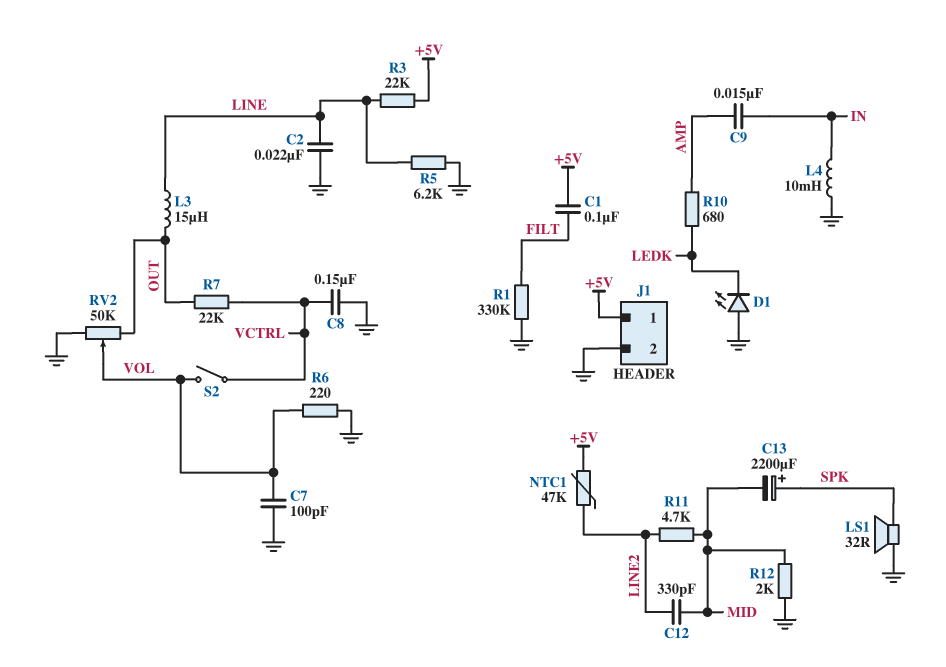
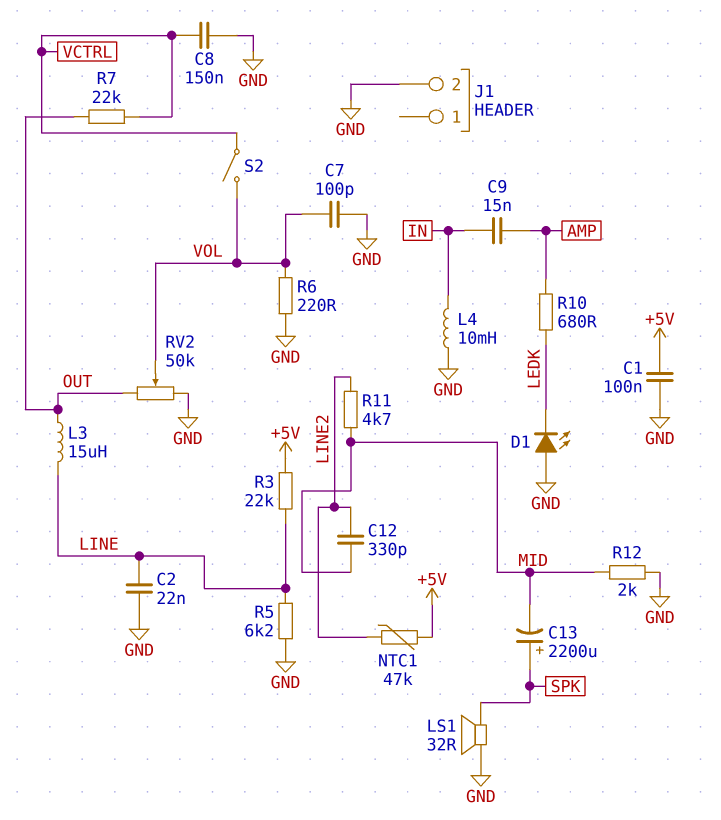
C1: 100nF (+5V, FILT) -> 100nF (+5V, GND)
J1 pin 1: +5V -> none
R1: 330k (FILT, GND) -> none

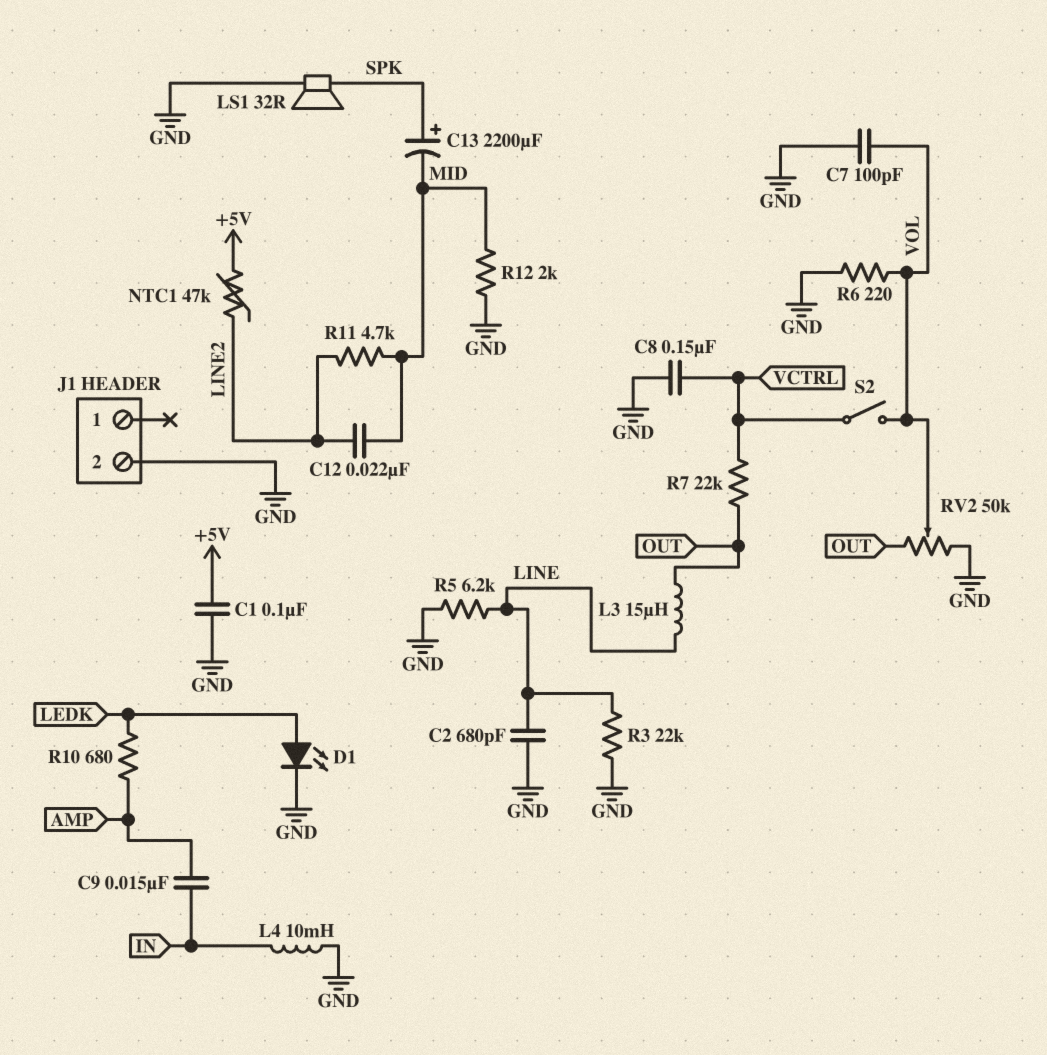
C2: 22nF (GND, LINE) -> 680pF (GND, LINE)
C12: 330pF (LINE2, MID) -> 22nF (LINE2, MID)
D1: LED (A GND, K LEDK) -> LED (A LEDK, K GND)
R3: 22k (+5V, LINE) -> 22k (GND, LINE)

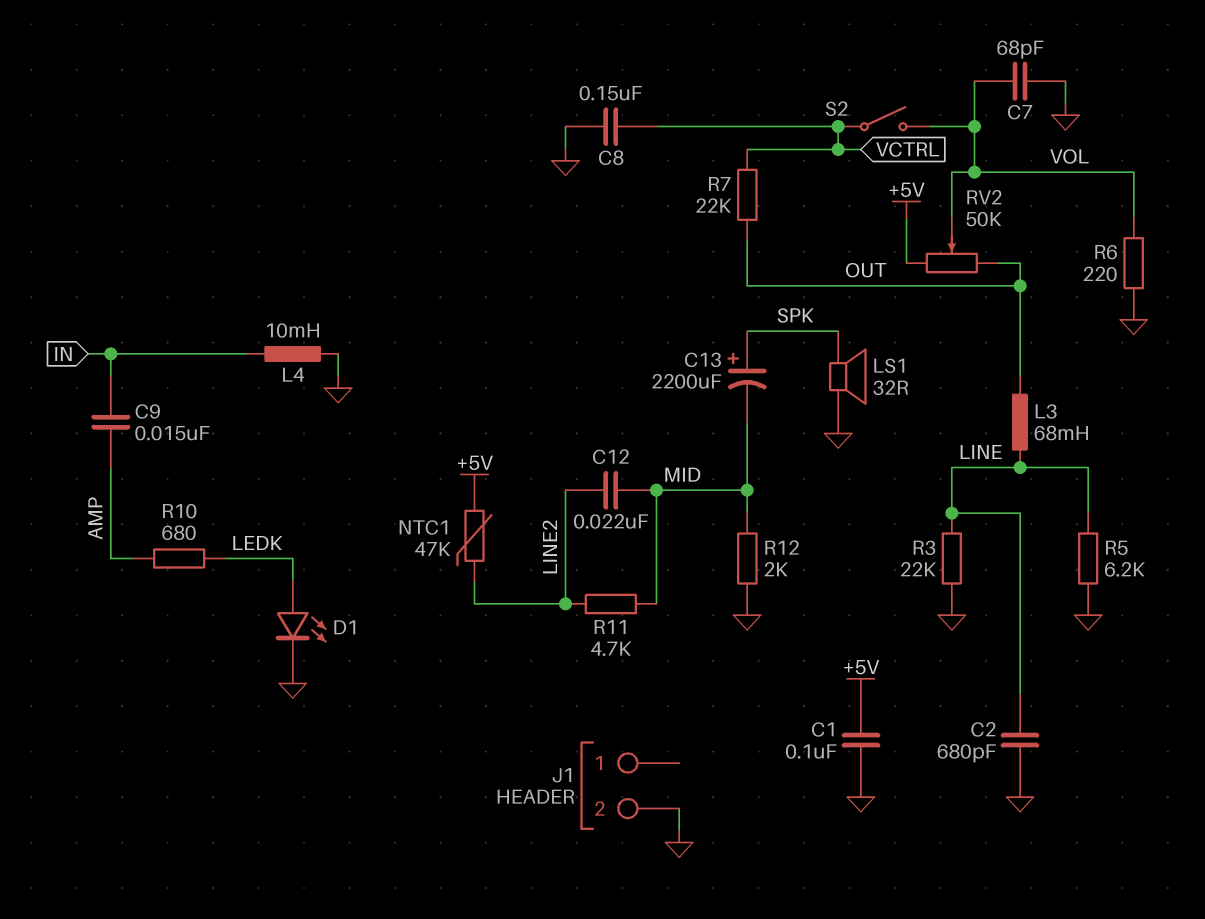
C7: 100pF (GND, VOL) -> 68pF (GND, VOL)
L3: 15uH (LINE, OUT) -> 68mH (LINE, OUT)
RV2: 50k (GND, OUT, wiper VOL) -> 50k (+5V, OUT, wiper VOL)

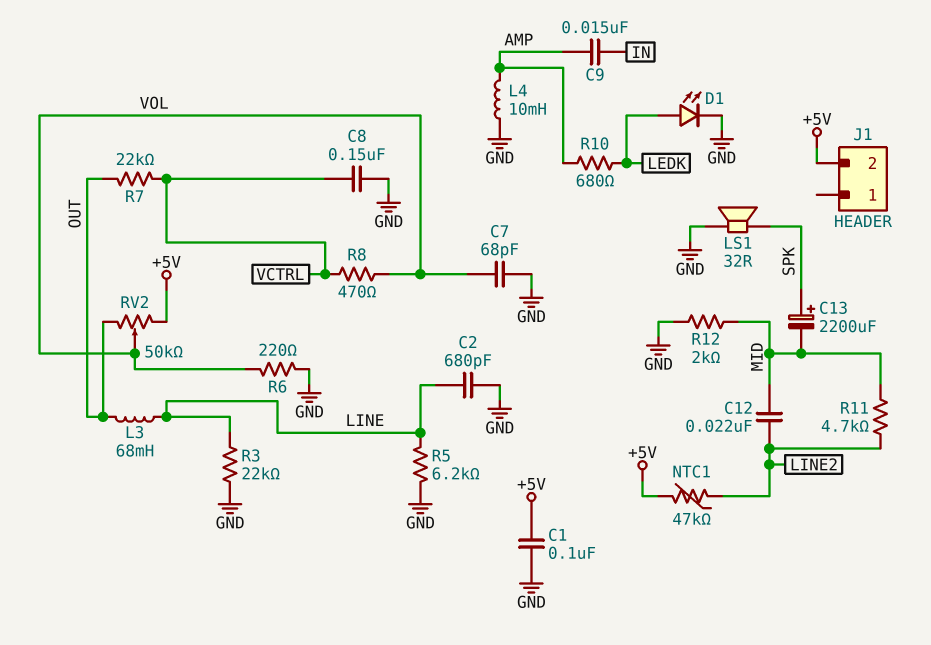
J1 pin 2: GND -> +5V
L4: 10mH (GND, IN) -> 10mH (AMP, GND)
R8: none -> 470 (VCTRL, VOL)
S2: switch (VCTRL, VOL) -> none

